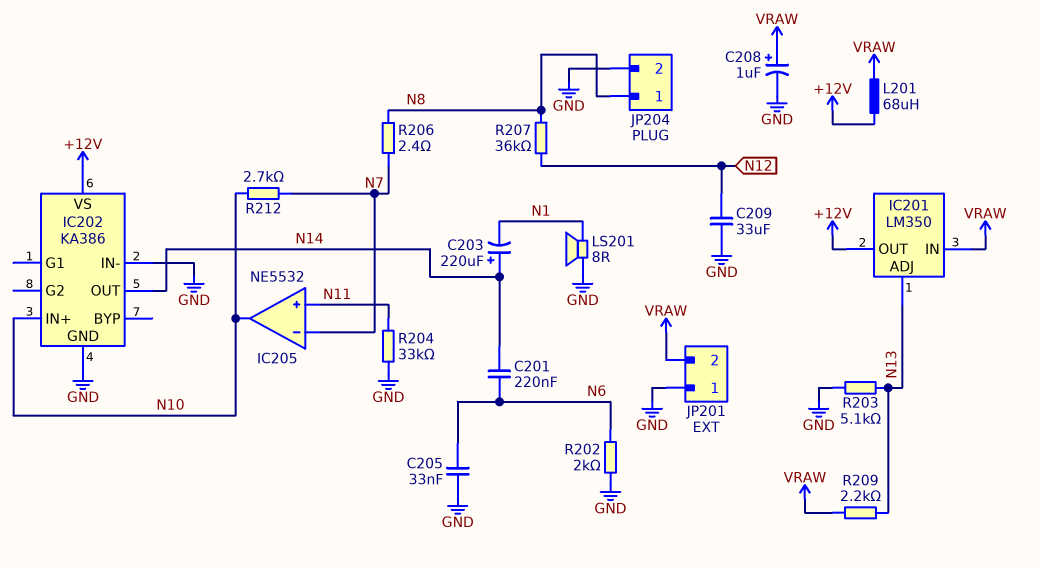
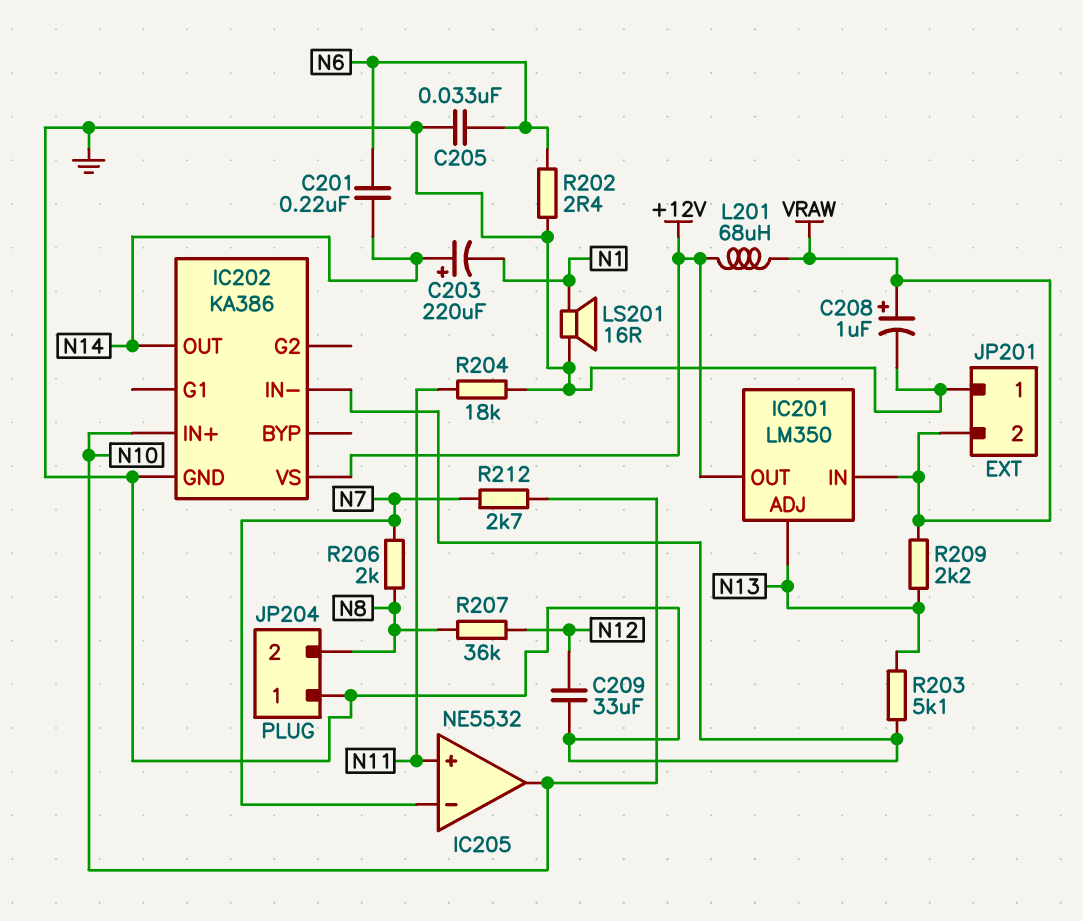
JP204 pin 1: N8 -> GND
JP204 pin 2: GND -> N8
LS201: speaker 8R (GND, N1) -> speaker 16R (GND, N1)
R202: 2k (GND, N6) -> 2.4 (GND, N6)
R204: 33k (GND, N11) -> 18k (GND, N11)
R206: 2.4 (N7, N8) -> 2k (N7, N8)

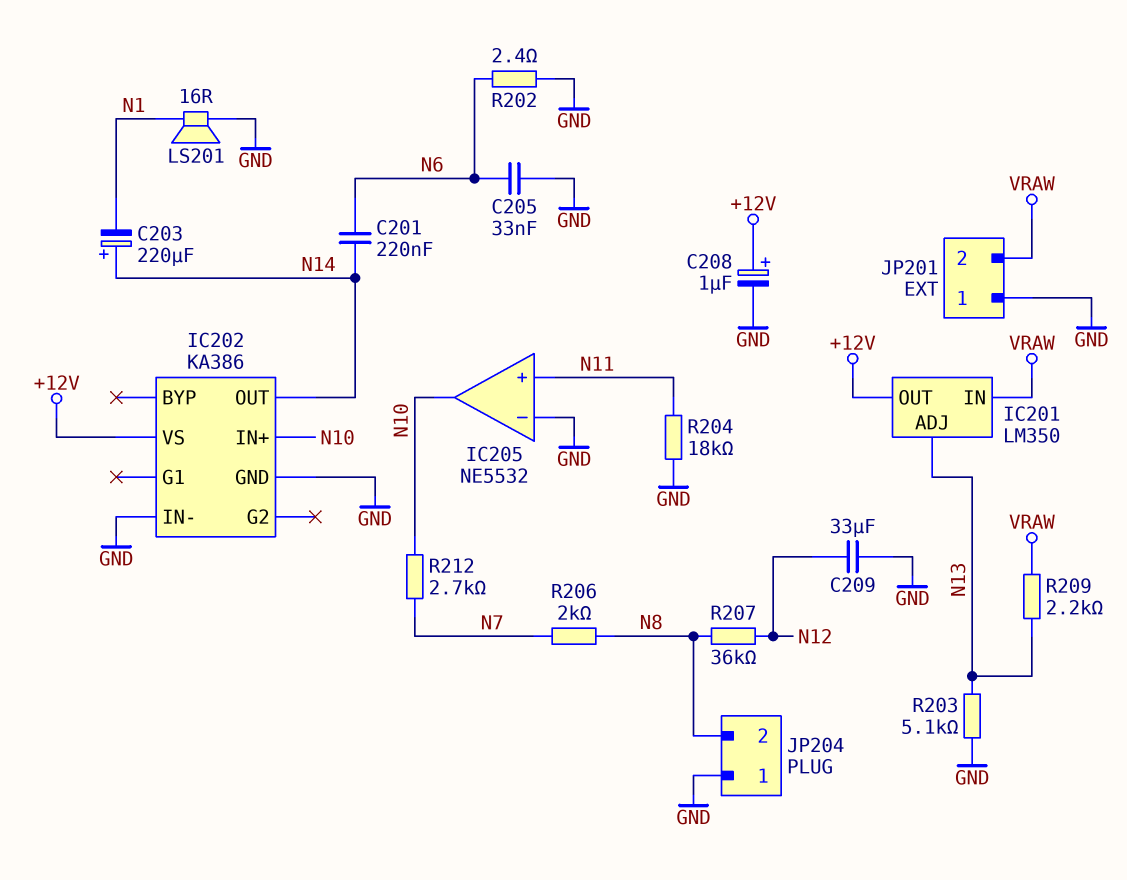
C208: 1uF (plus VRAW, minus GND) -> 1uF (plus +12V, minus GND)
IC205 pin in-: N7 -> GND
L201: 68uH (+12V, VRAW) -> none

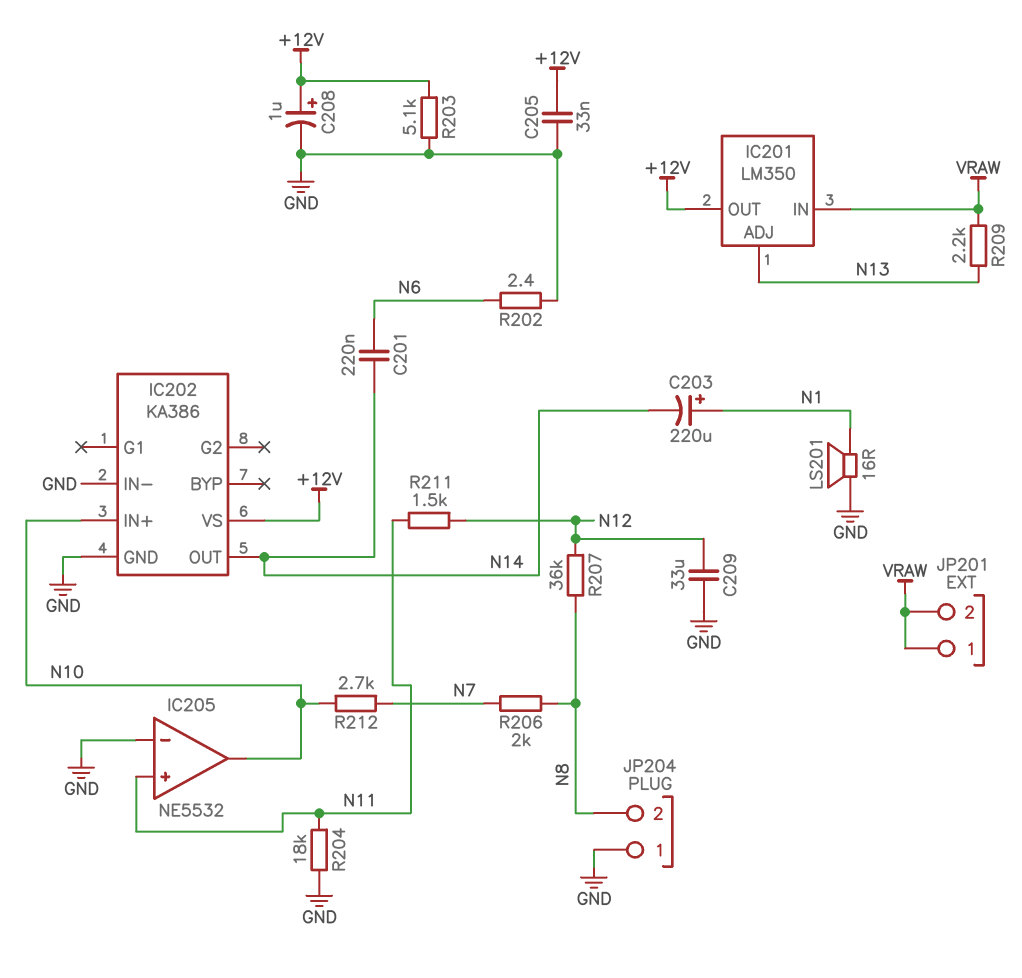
C203: 220uF (plus N14, minus N1) -> 220uF (plus N1, minus N14)
C205: 33nF (GND, N6) -> 33nF (+12V, GND)
JP201 pin 1: GND -> VRAW
R203: 5.1k (GND, N13) -> 5.1k (+12V, GND)
R211: none -> 1.5k (N11, N12)

